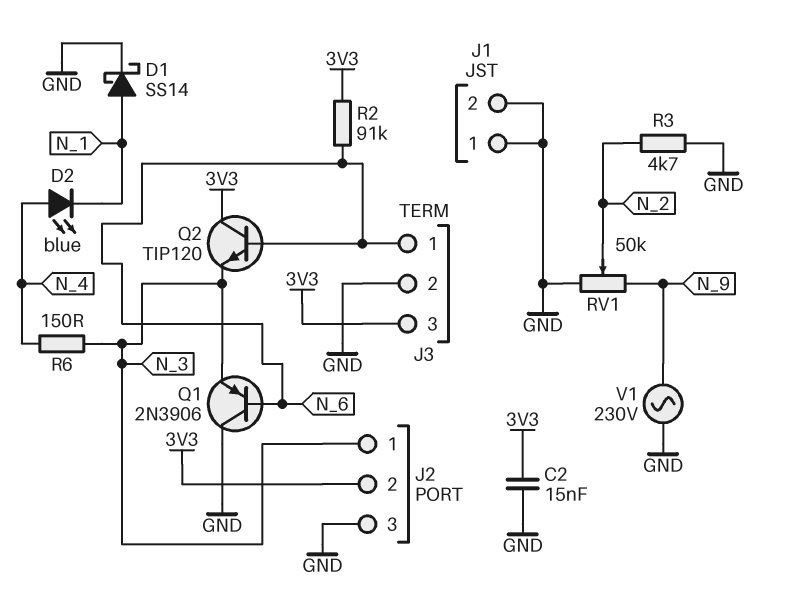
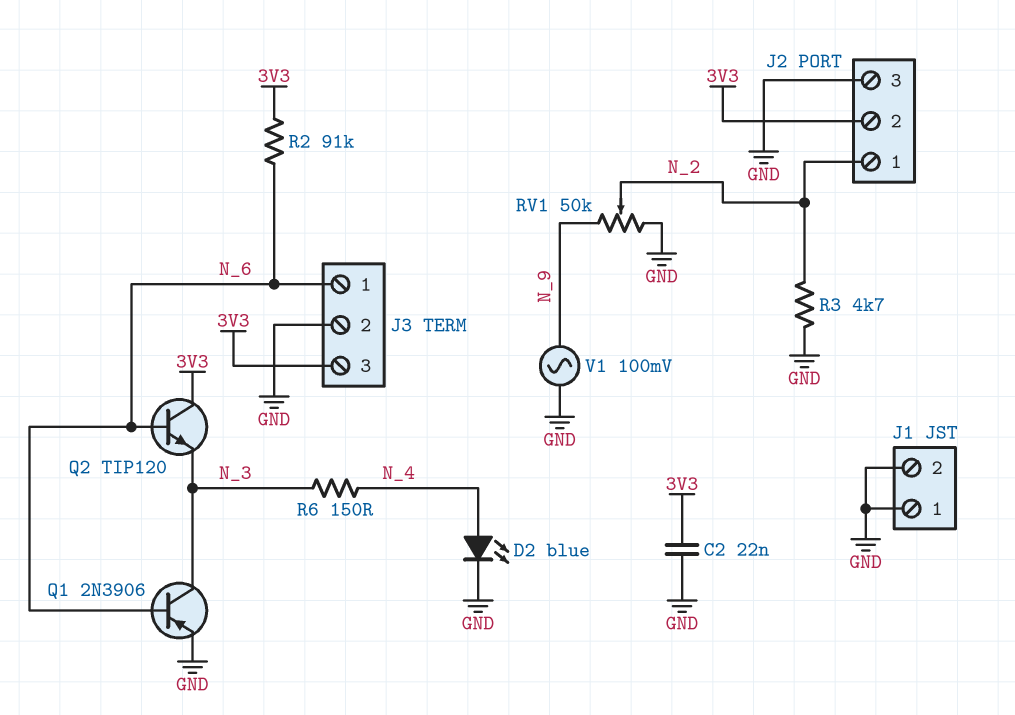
C2: 15nF (3V3, GND) -> 22nF (3V3, GND)
D1: schottky SS14 (A N_1, K GND) -> none
D2: LED blue (A N_4, K N_1) -> LED blue (A N_4, K GND)
J2 pin 1: N_3 -> N_2
Q1: PNP 2N3906 (B N_6, C GND, E N_3) -> PNP 2N3906 (B N_6, C N_3, E GND)
V1: AC 230V (GND, N_9) -> AC 100mV (GND, N_9)

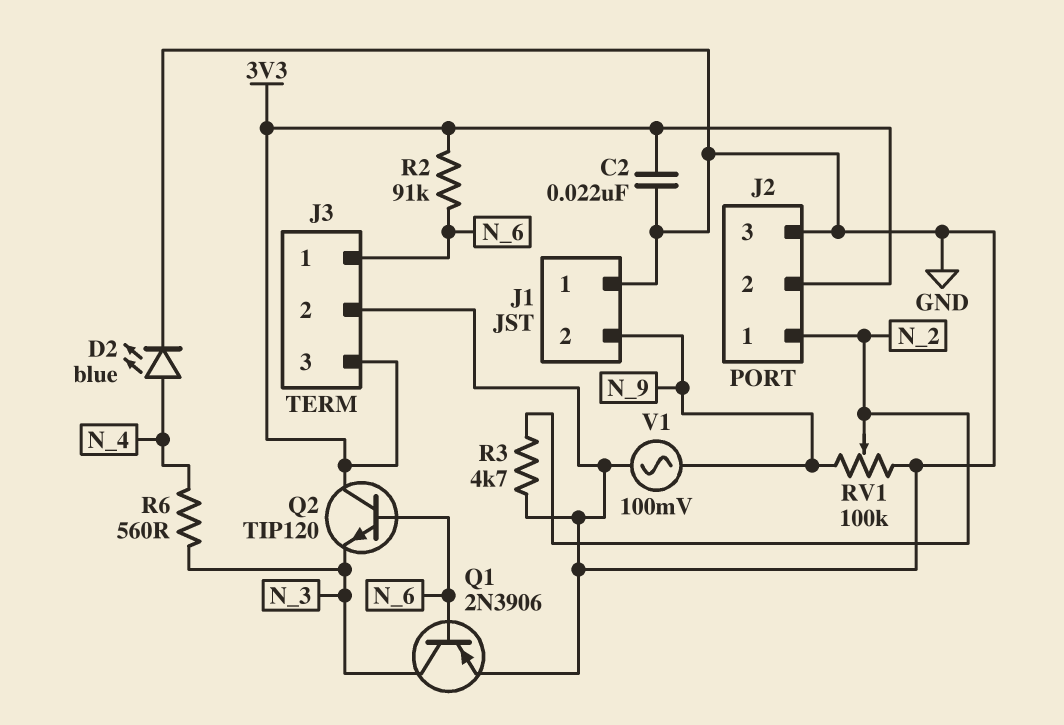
J1 pin 2: GND -> N_9
R6: 150 (N_3, N_4) -> 560 (N_3, N_4)
RV1: 50k (GND, N_9, wiper N_2) -> 100k (GND, N_9, wiper N_2)

